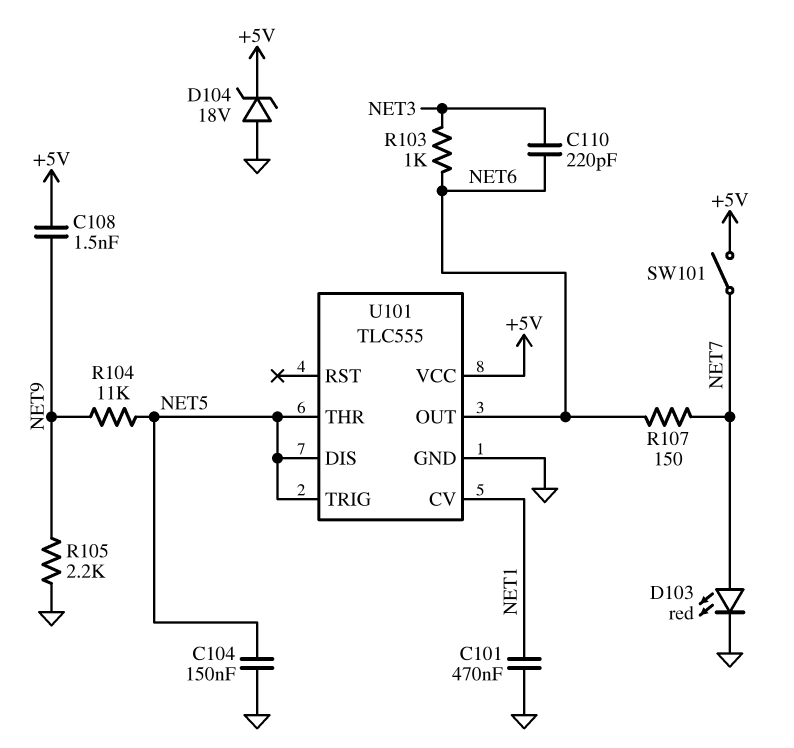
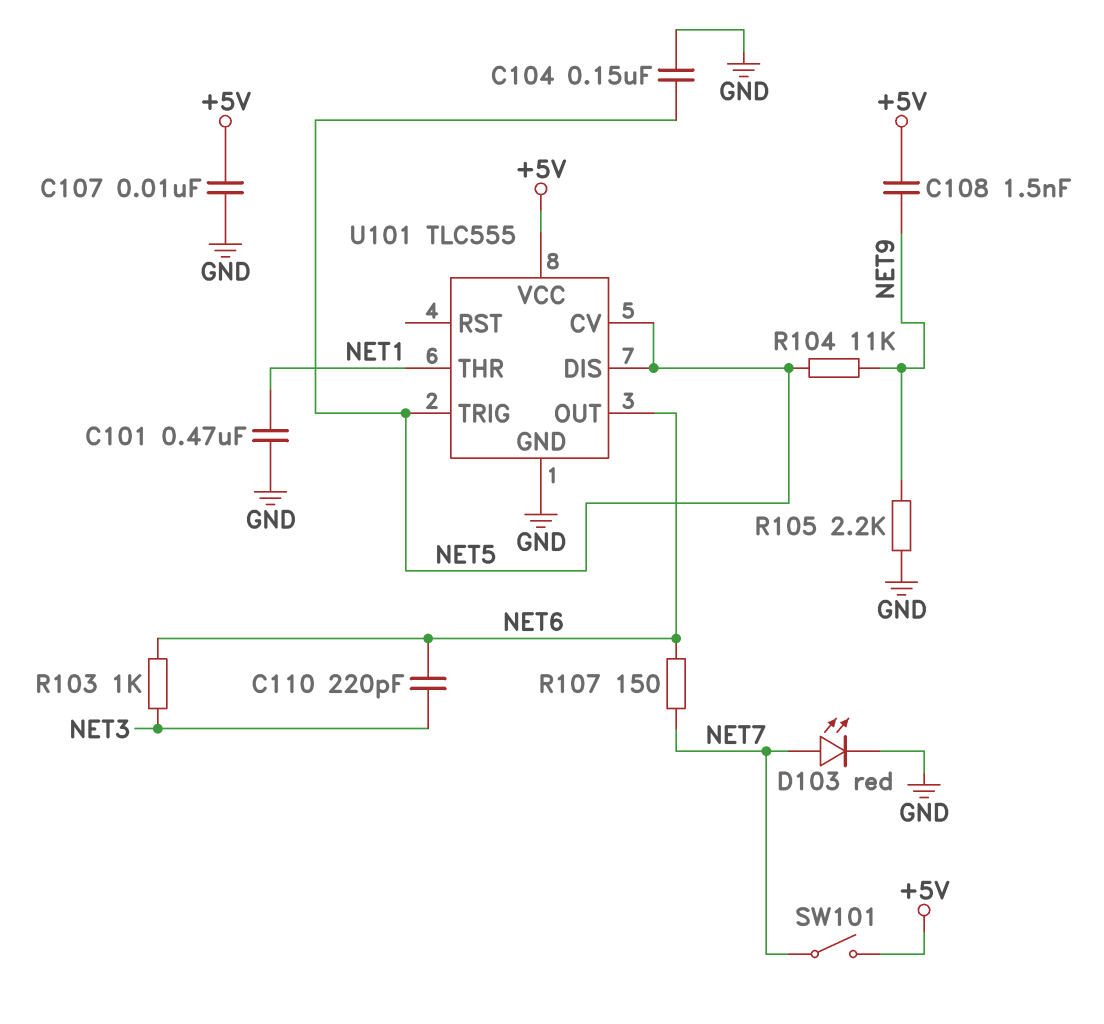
C107: none -> 10nF (+5V, GND)
D104: zener 18V (A GND, K +5V) -> none
U101 pin CV: NET1 -> NET5
U101 pin THR: NET5 -> NET1

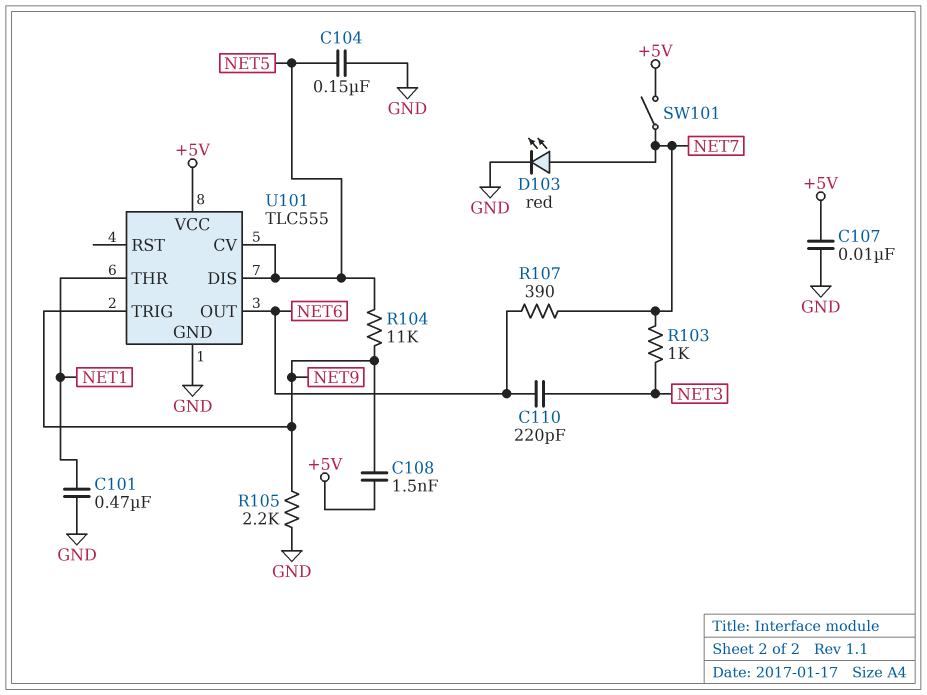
R103: 1k (NET3, NET6) -> 1k (NET3, NET7)
R107: 150 (NET6, NET7) -> 390 (NET6, NET7)
U101 pin TRIG: NET5 -> NET9

